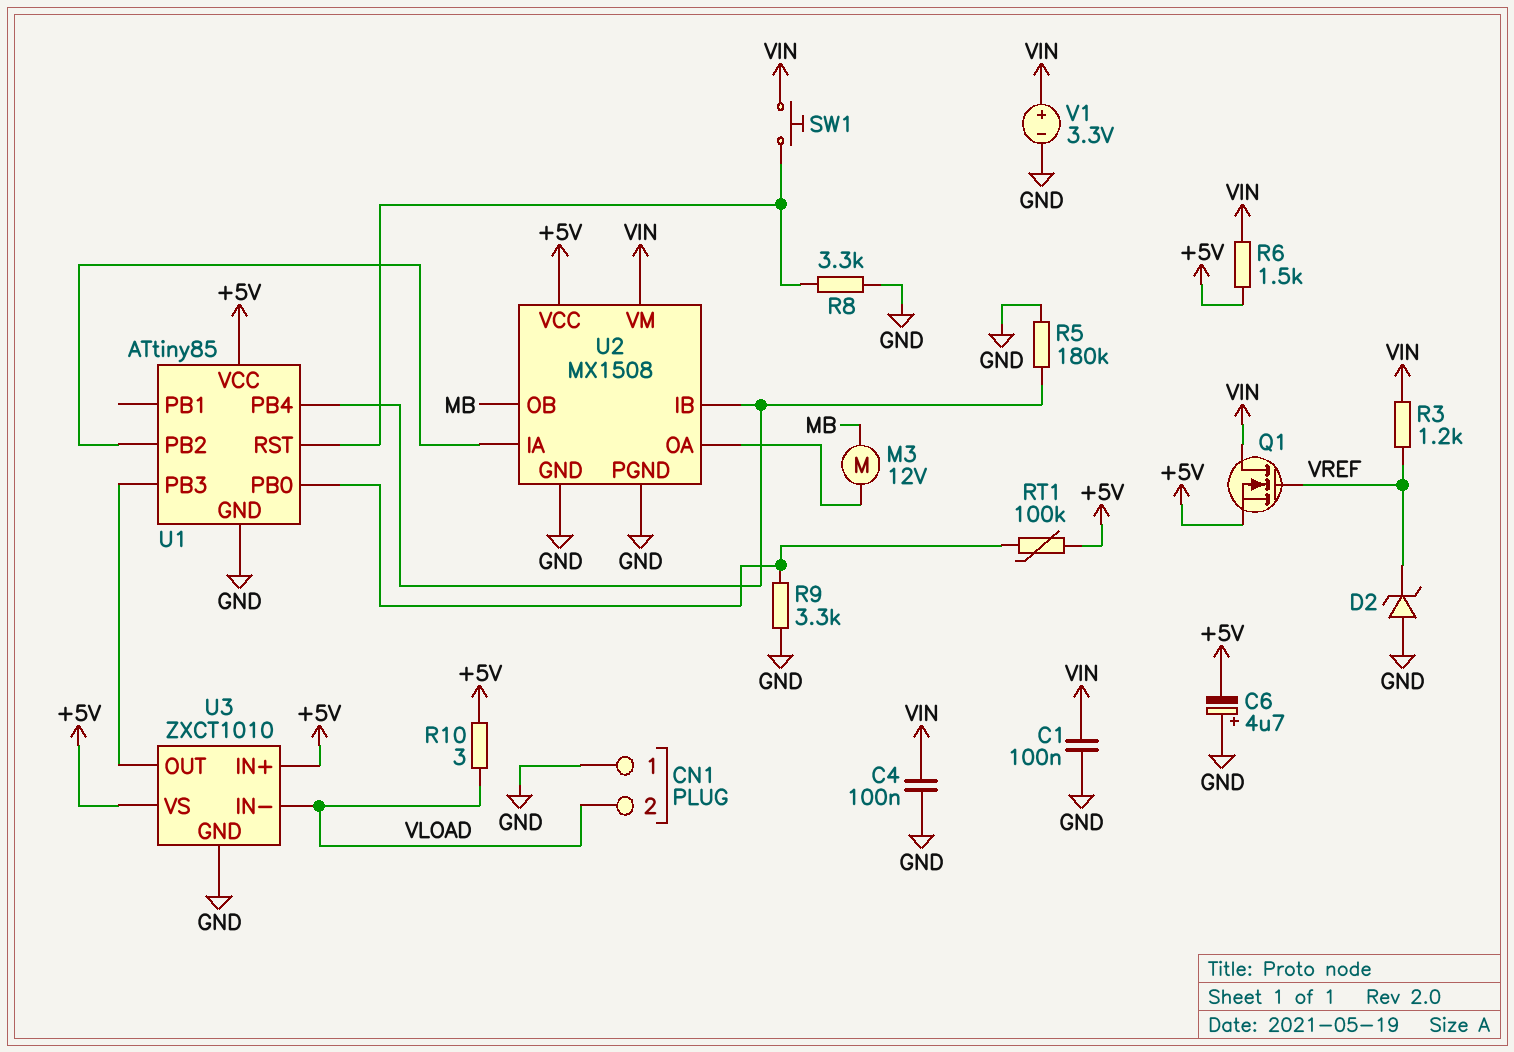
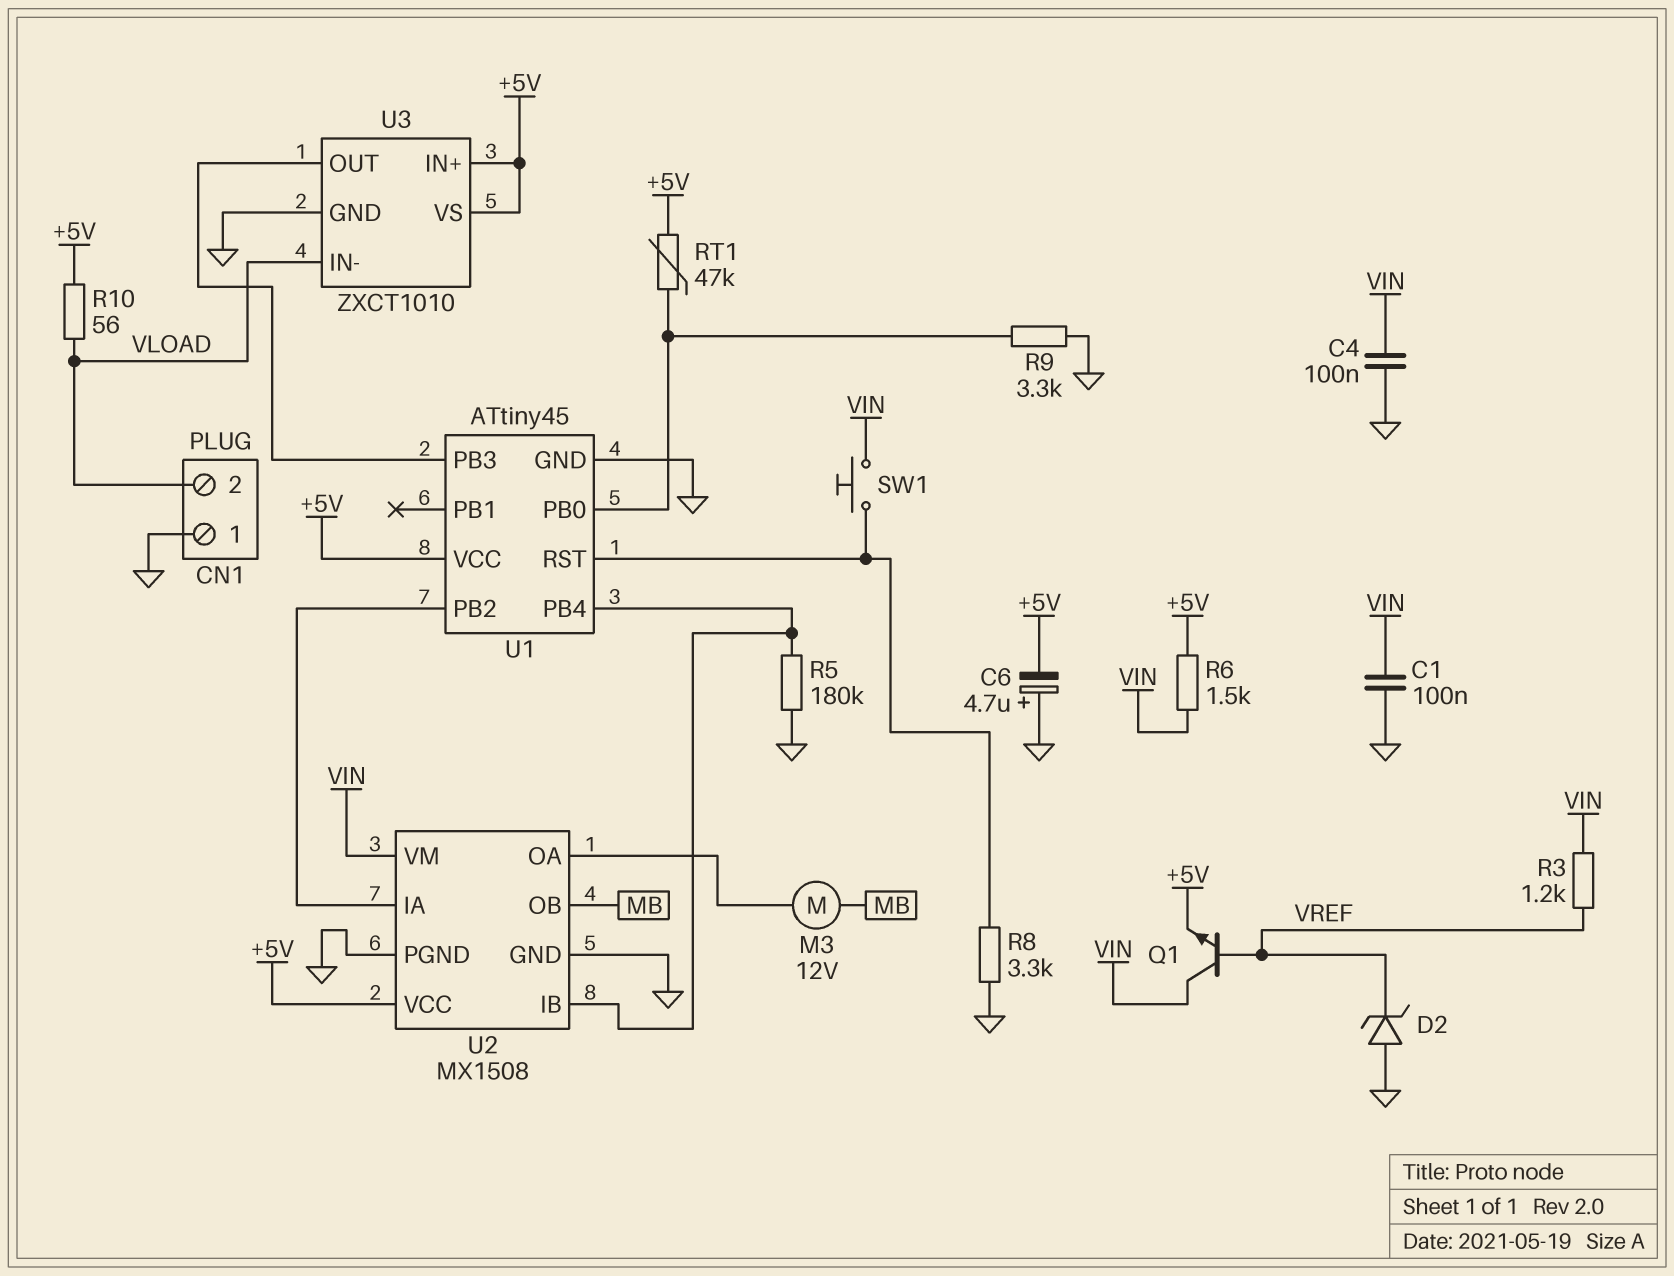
Q1: NMOS (G VREF, D VIN, S +5V) -> NPN (B VREF, C VIN, E +5V)
R10: 3 (+5V, VLOAD) -> 56 (+5V, VLOAD)
RT1: 100k (+5V, U1/PB0) -> 47k (+5V, U1/PB0)
U1: ATtiny85 -> ATtiny45
V1: 3.3V (plus VIN, minus GND) -> none

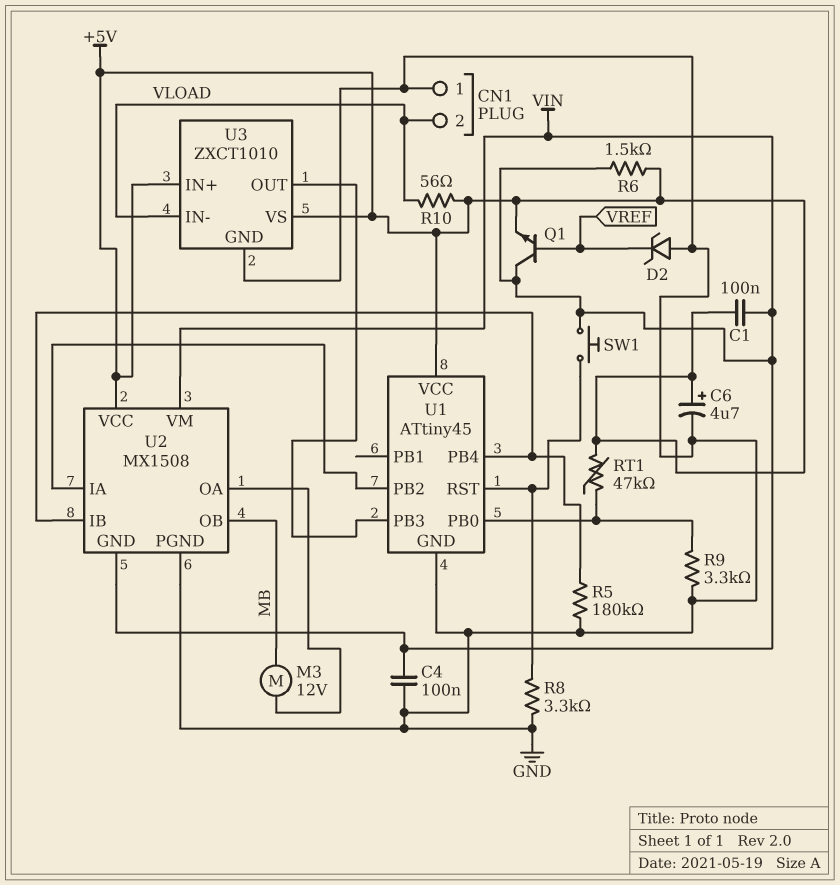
C1: 100nF (GND, VIN) -> 100nF (+5V, VIN)
C6: 4.7uF (plus GND, minus +5V) -> 4.7uF (plus +5V, minus GND)
R3: 1.2k (VIN, VREF) -> none
U2 pin GND: GND -> VIN

